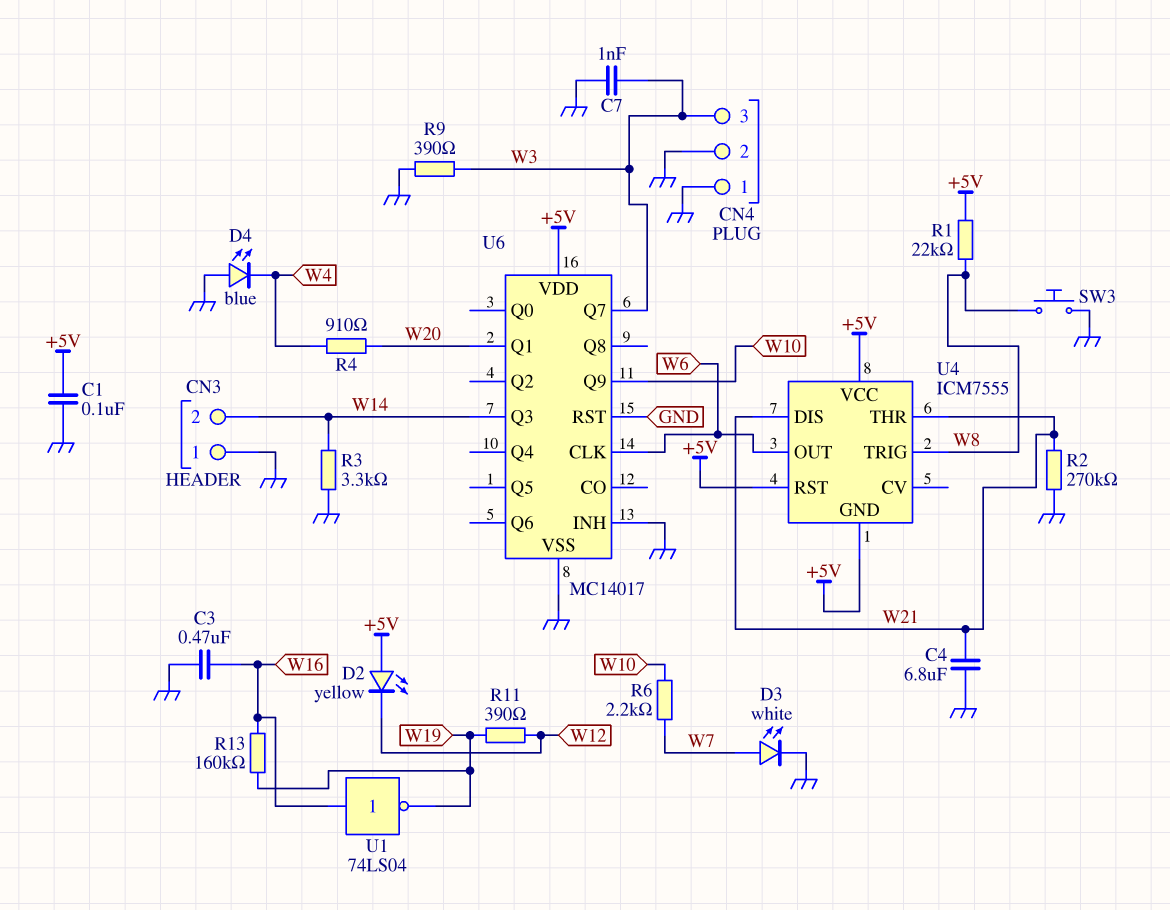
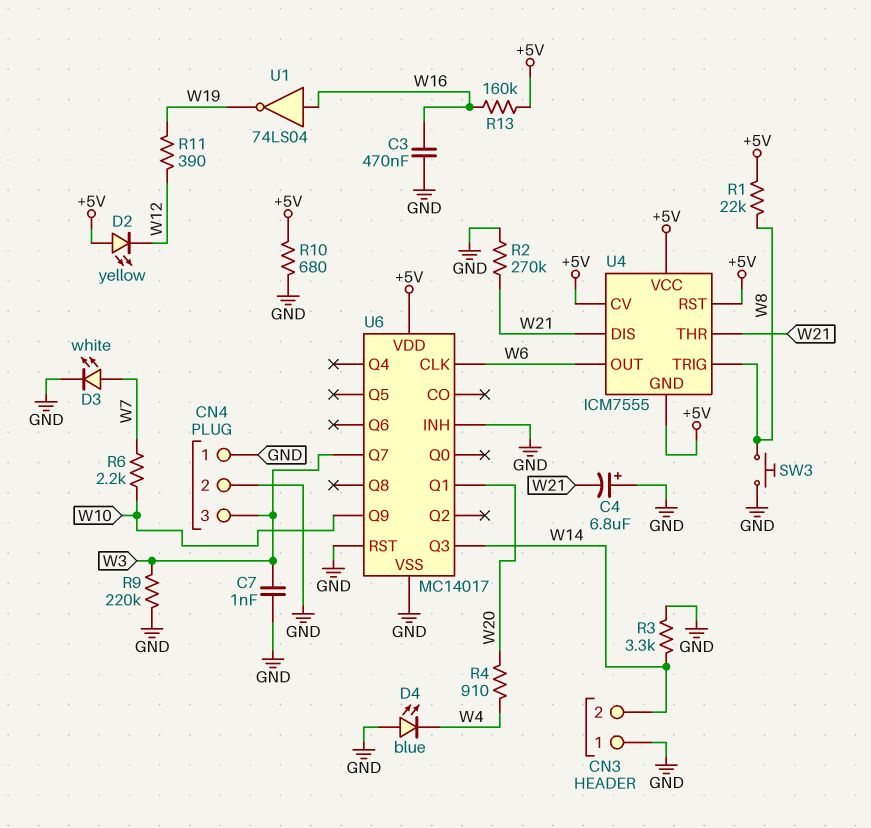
C1: 100nF (+5V, GND) -> none
C4: 6.8uF (GND, W21) -> 6.8uF (plus GND, minus W21)
R9: 390 (GND, W3) -> 220k (GND, W3)
R10: none -> 680 (+5V, GND)
R13: 160k (W16, W19) -> 160k (+5V, W16)
U4 pin CV: none -> +5V

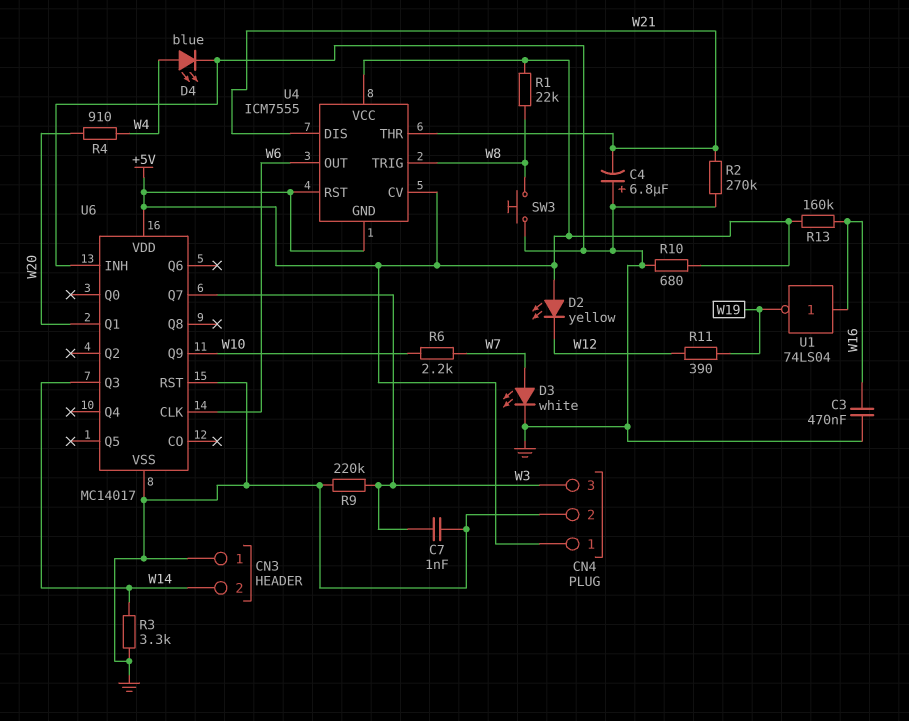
CN4 pin 1: GND -> +5V
D4: LED blue (A GND, K W4) -> LED blue (A W4, K GND)

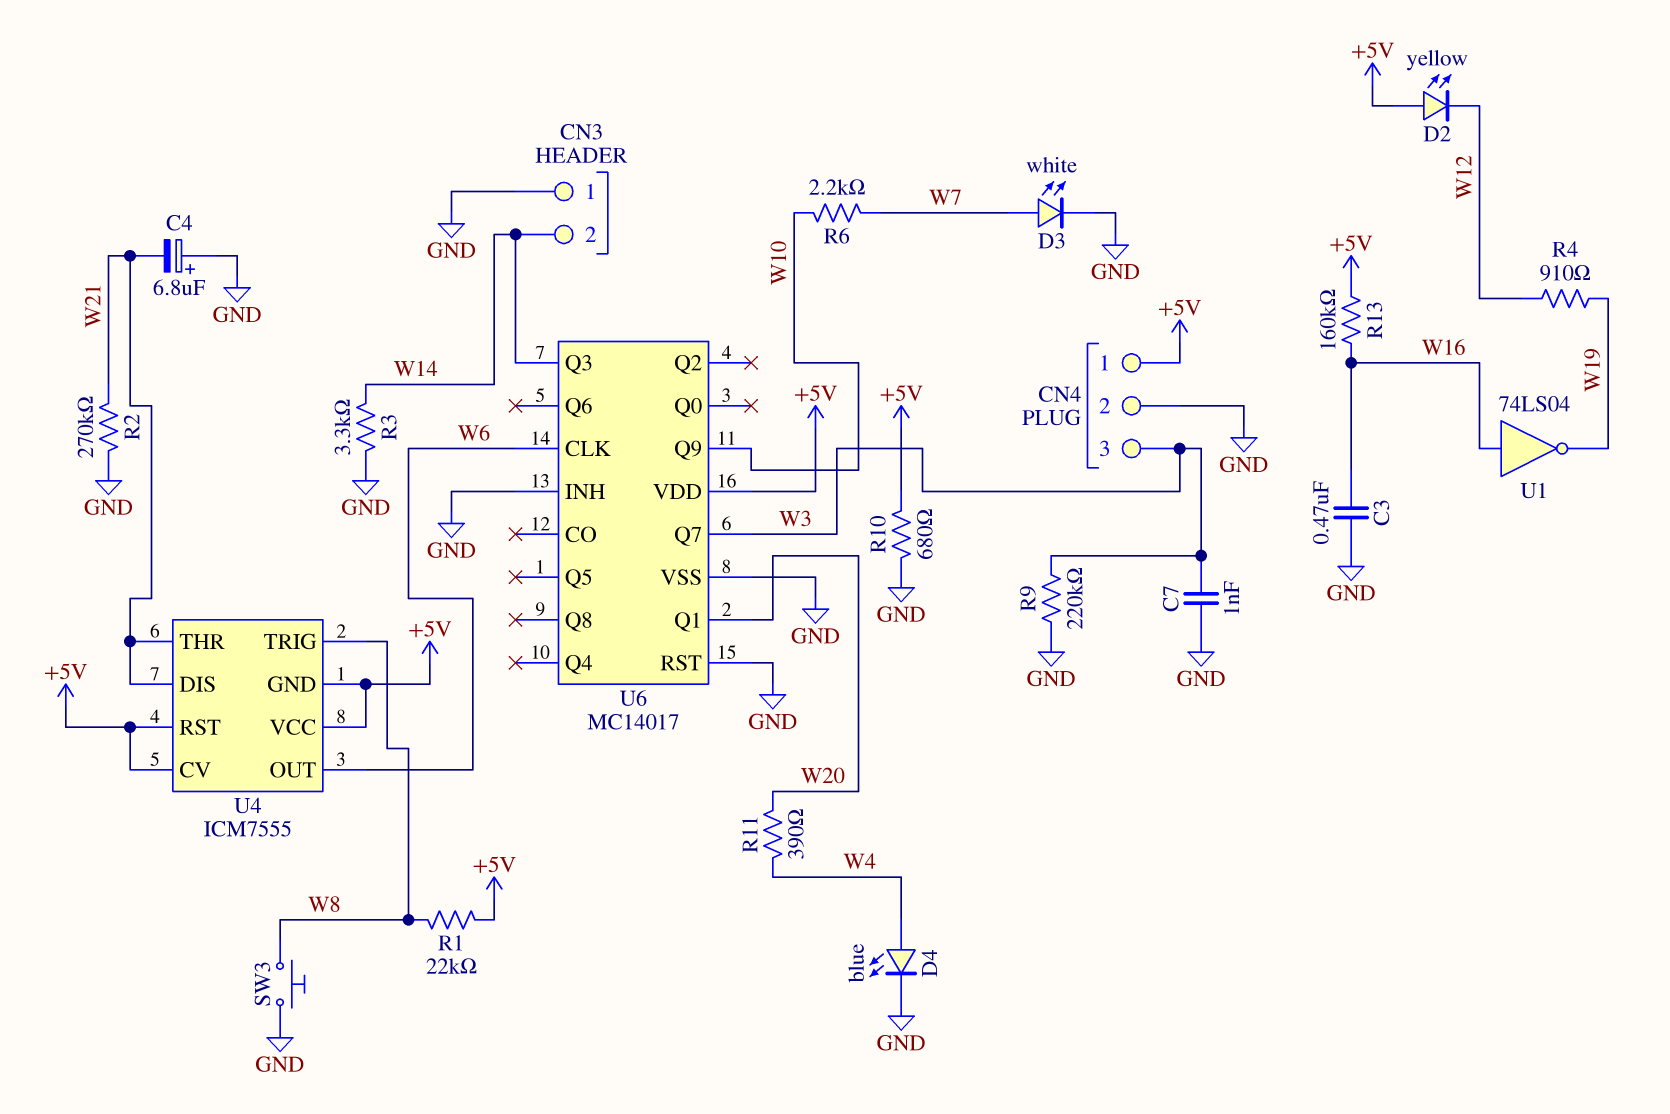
R4: 910 (W4, W20) -> 910 (W12, W19)
R11: 390 (W12, W19) -> 390 (W4, W20)

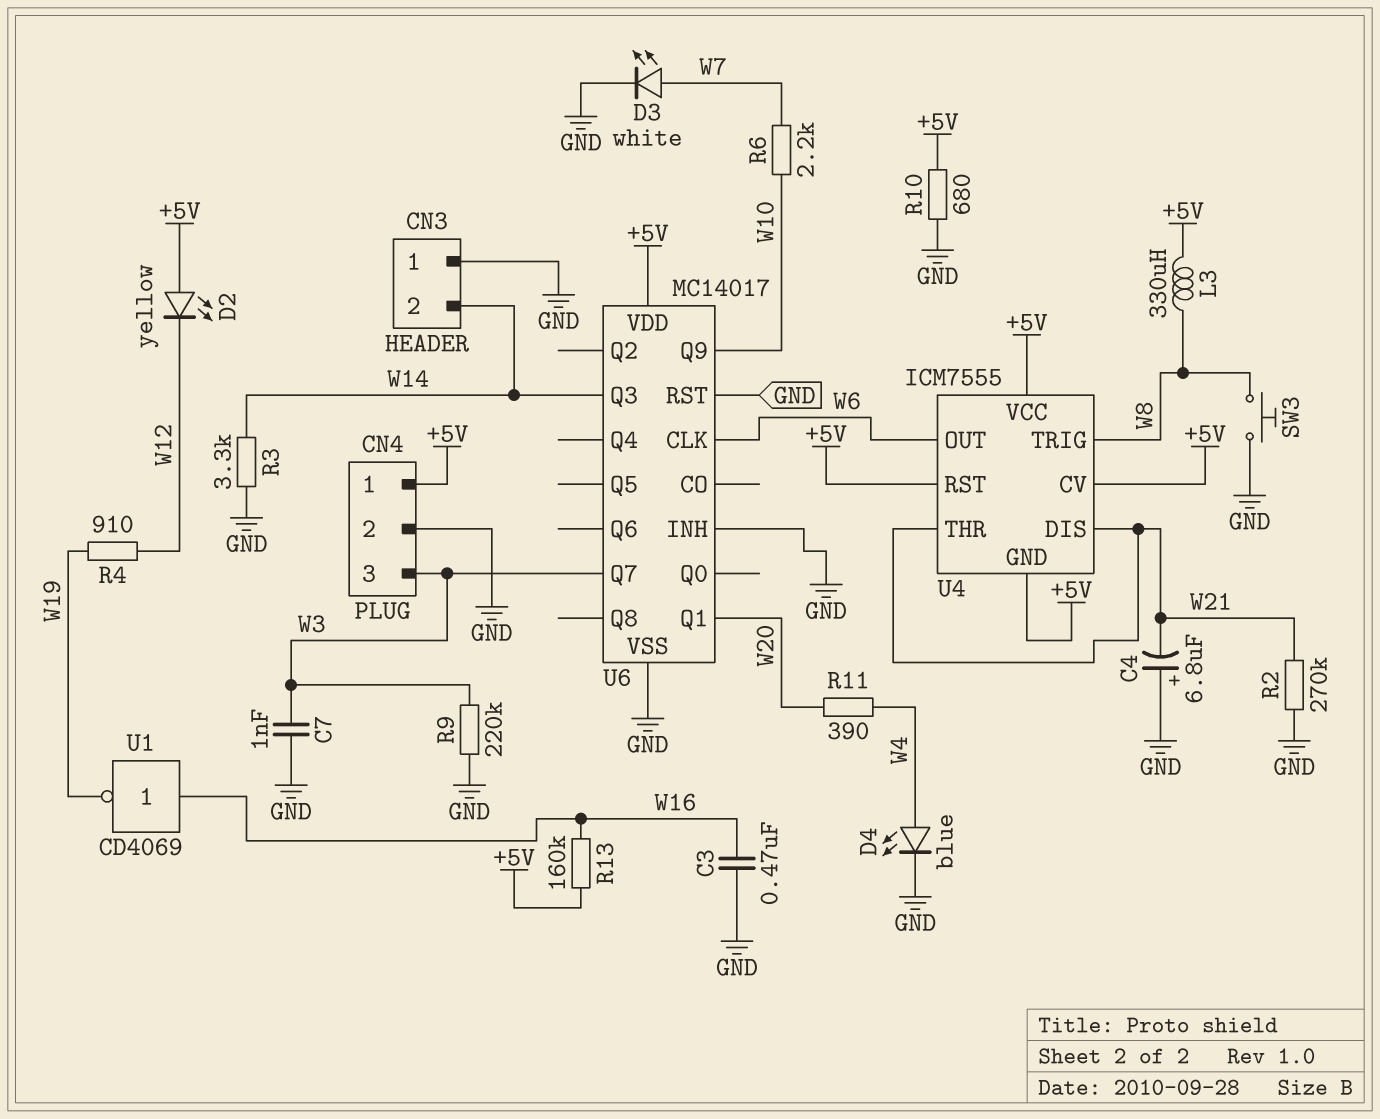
L3: none -> 330uH (+5V, W8)
R1: 22k (+5V, W8) -> none
U1: NOT 74LS04 (in W16, out W19) -> NOT CD4069 (in W16, out W19)

